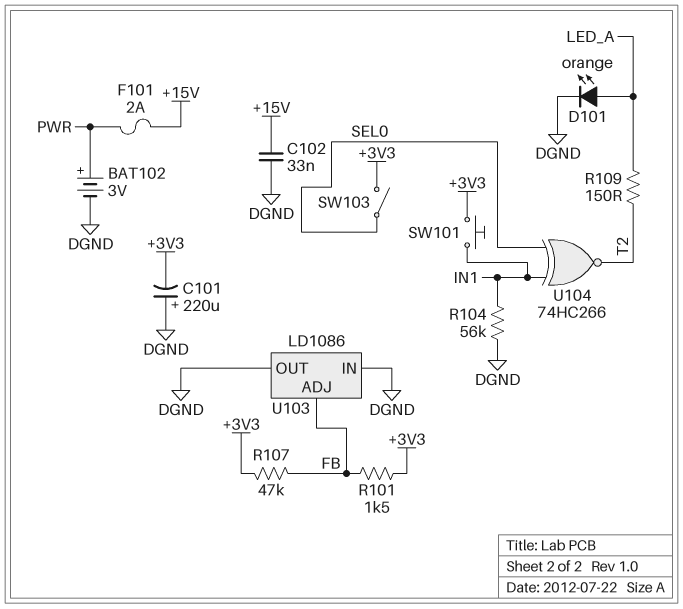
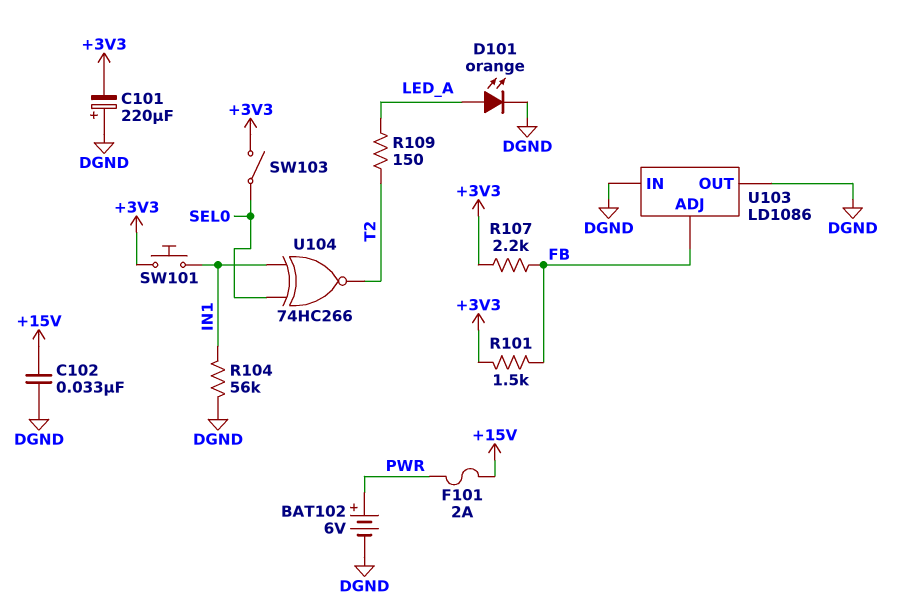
BAT102: 3V (plus PWR, minus DGND) -> 6V (plus PWR, minus DGND)
R107: 47k (+3V3, FB) -> 2.2k (+3V3, FB)

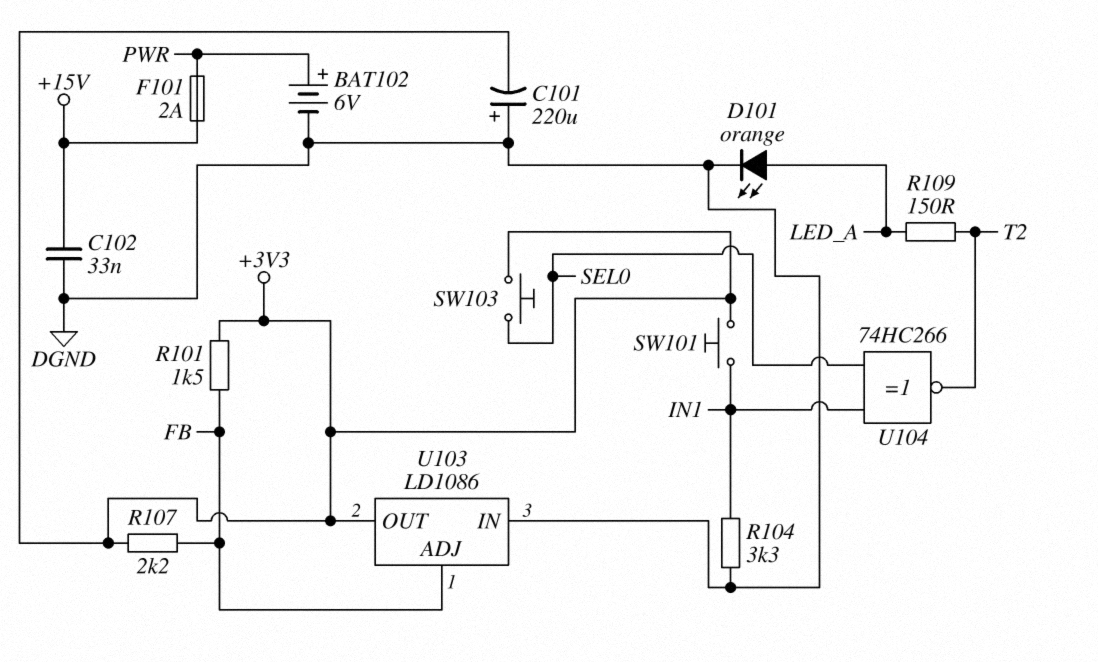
R104: 56k (DGND, IN1) -> 3.3k (DGND, IN1)
SW103: switch (+3V3, SEL0) -> button (+3V3, SEL0)
U103 pin OUT: DGND -> +3V3

